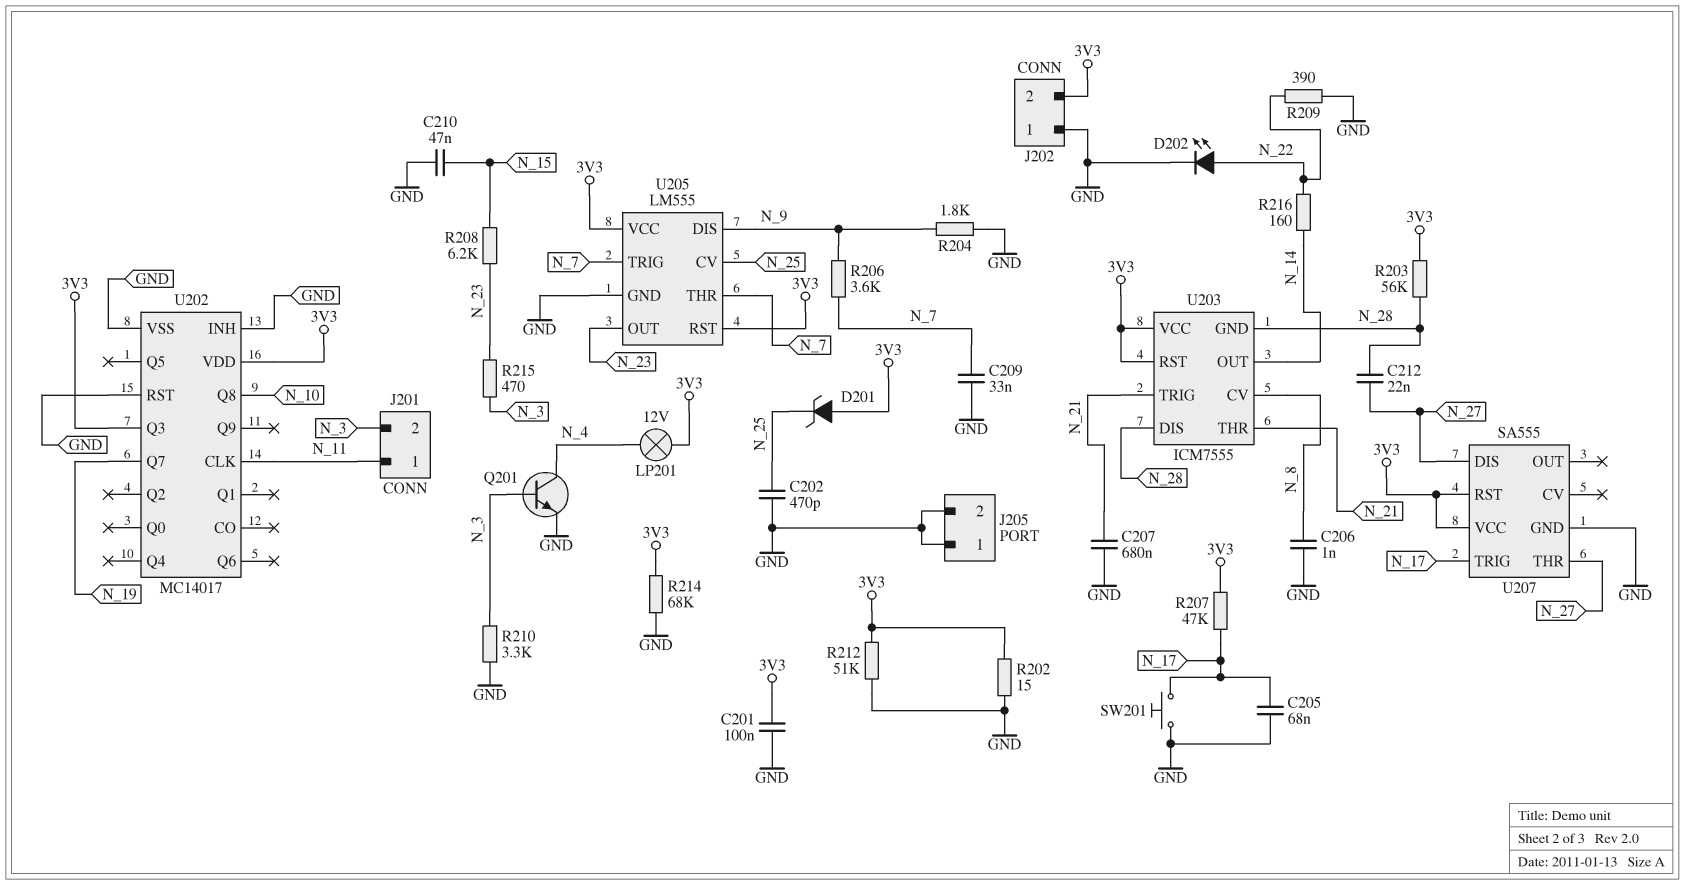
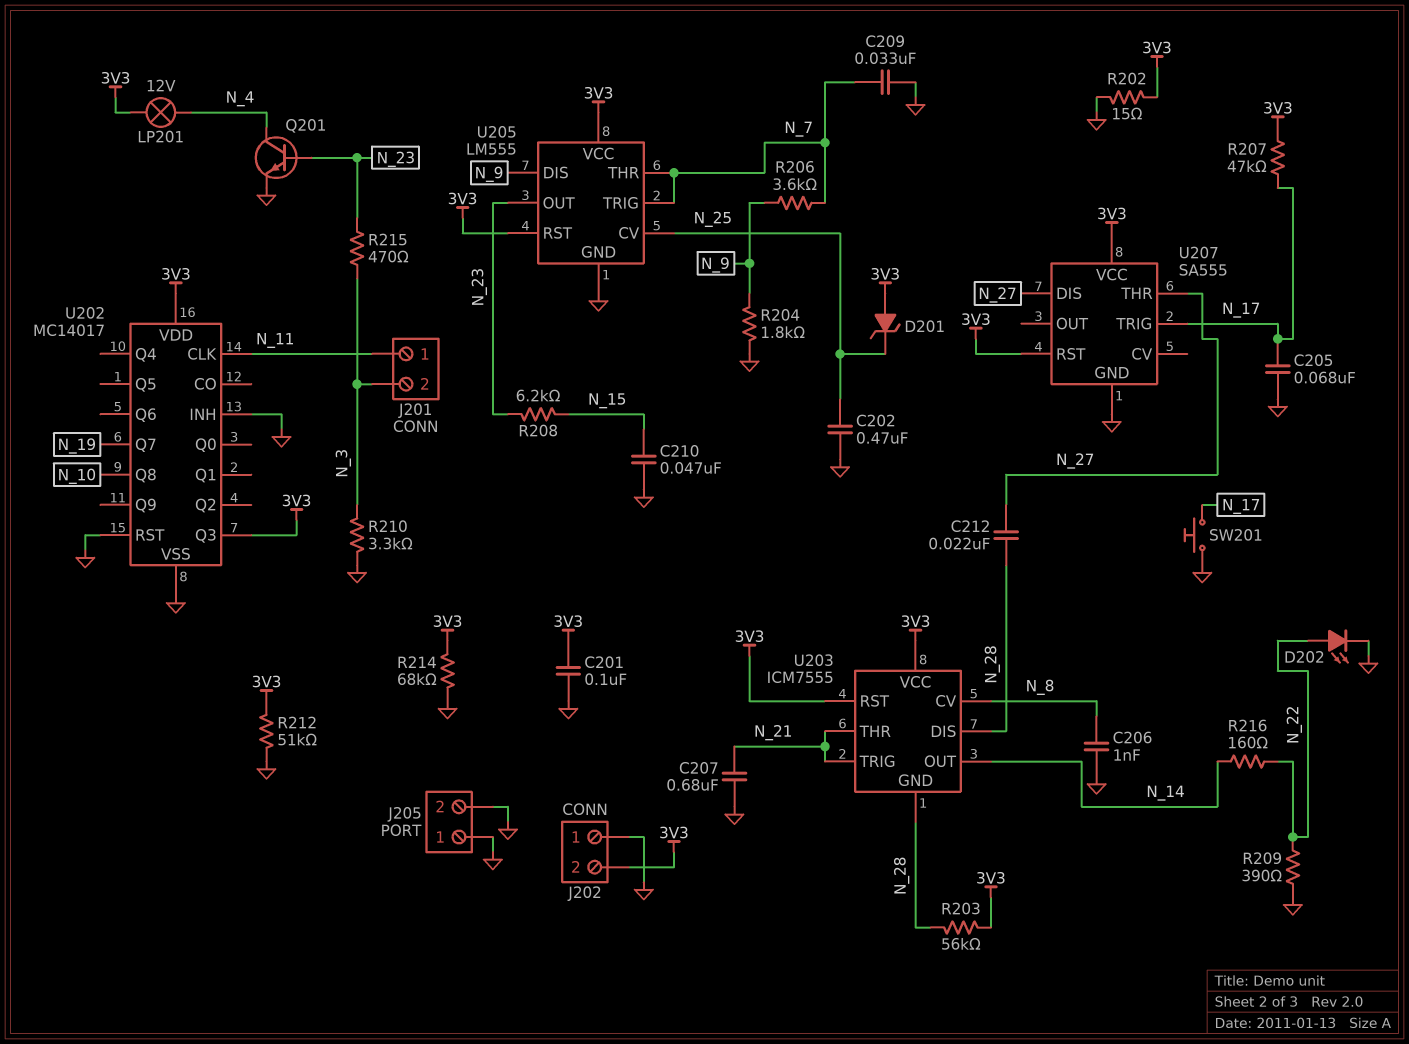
C202: 470pF (GND, N_25) -> 470nF (GND, N_25)
Q201: NPN (B N_3, C N_4, E GND) -> NPN (B N_23, C N_4, E GND)

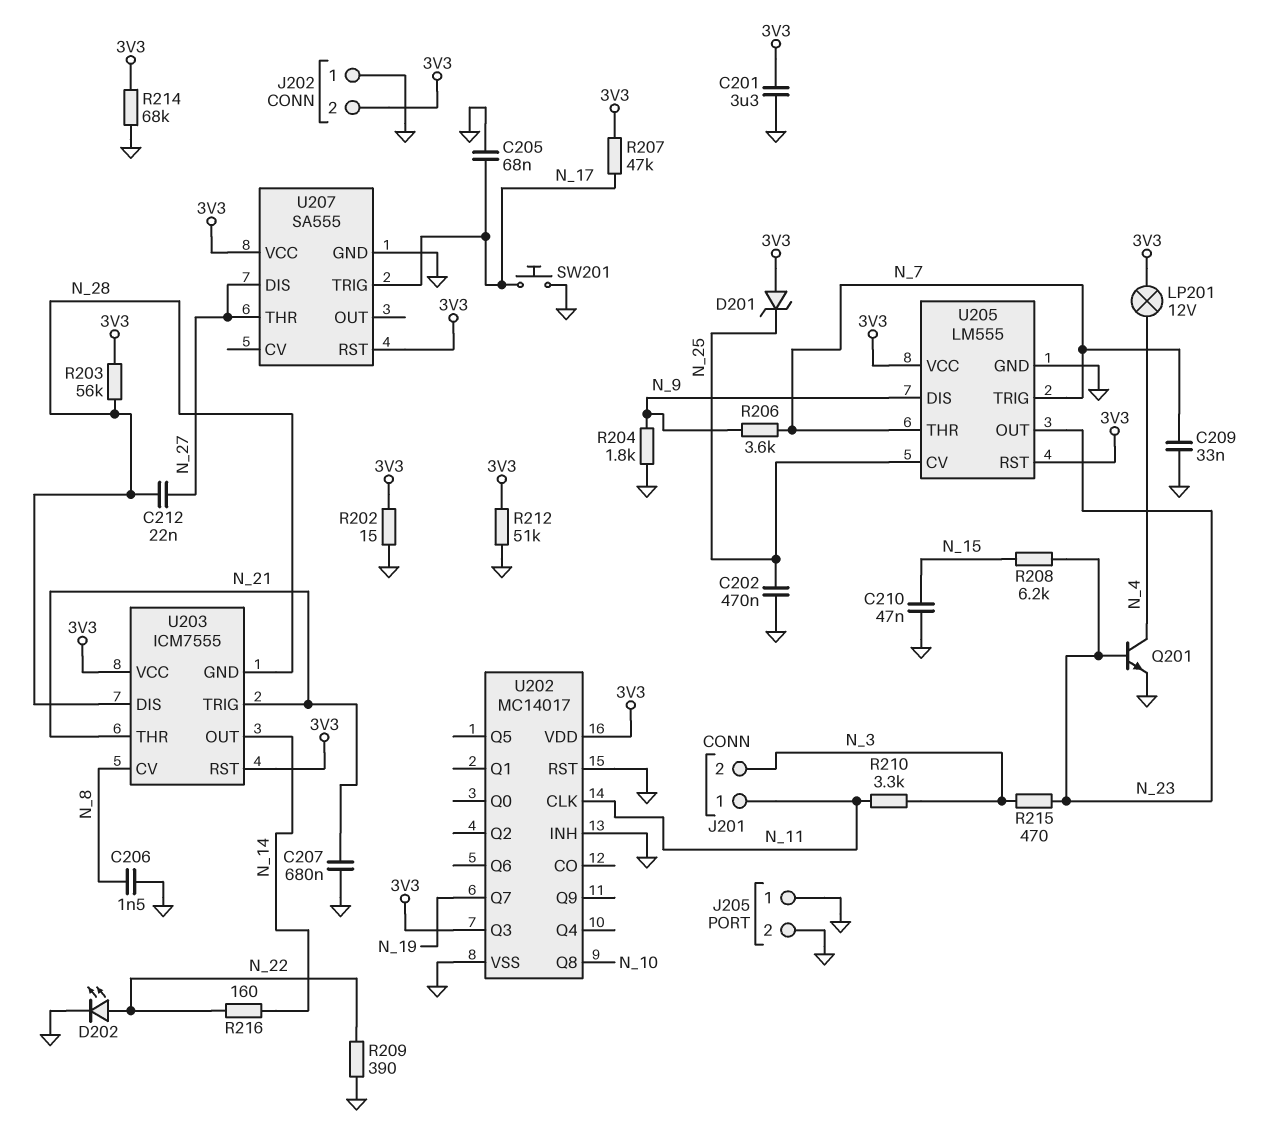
C201: 100nF (3V3, GND) -> 3.3uF (3V3, GND)
C206: 1nF (GND, N_8) -> 1.5nF (GND, N_8)
R210: 3.3k (GND, N_3) -> 3.3k (N_3, N_11)

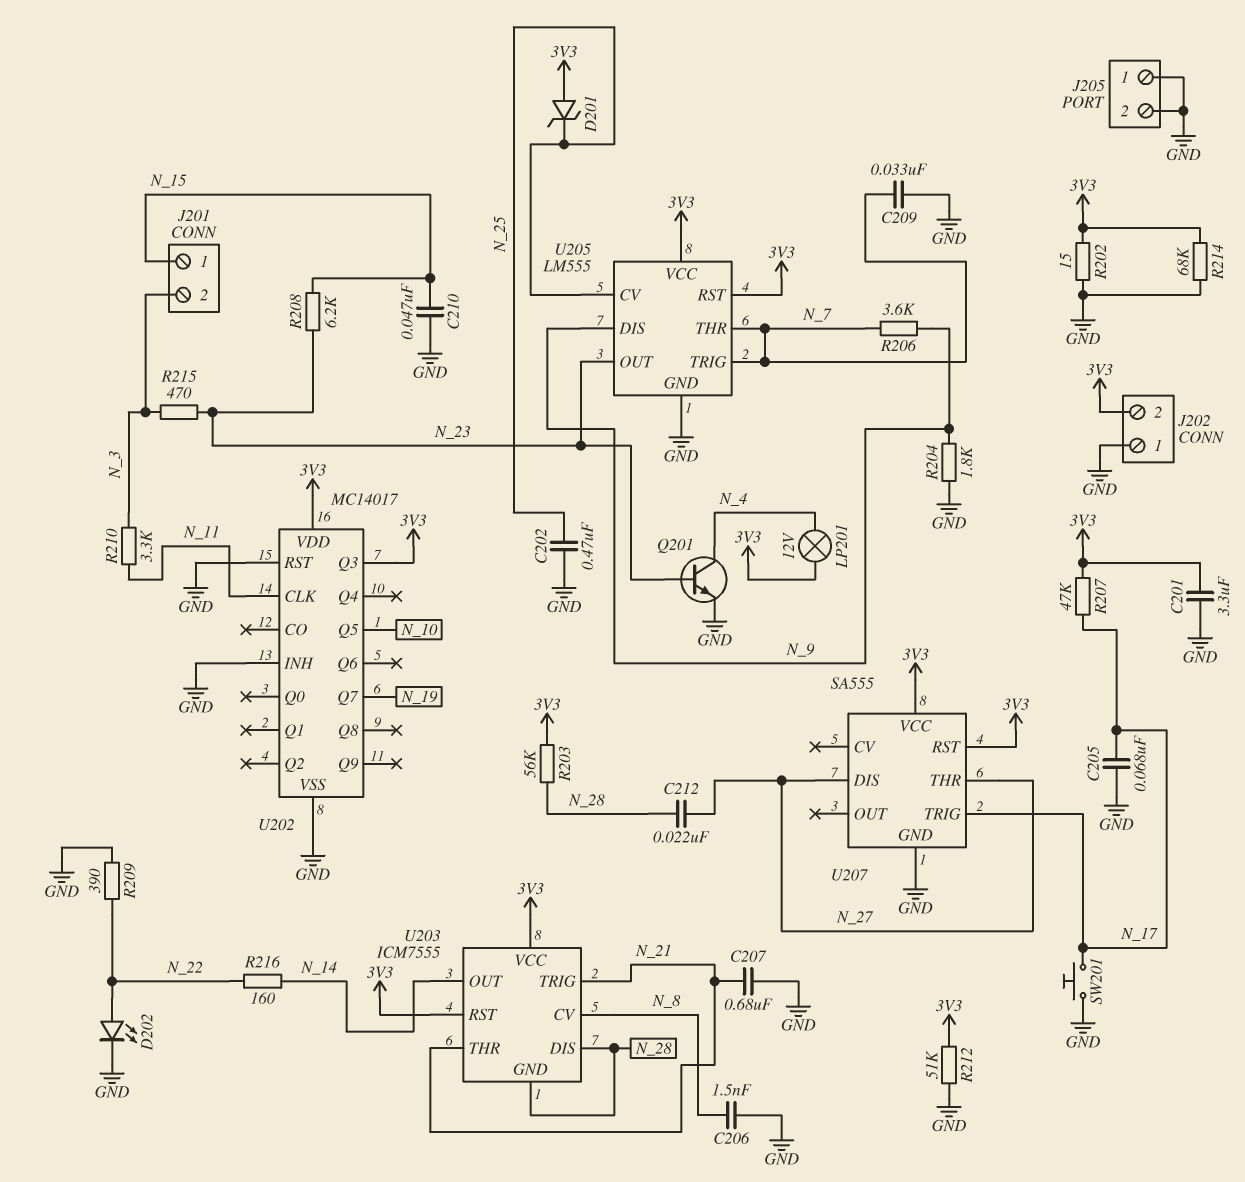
J201 pin 1: N_11 -> N_15
U202 pin Q5: none -> N_10
U202 pin Q8: N_10 -> none

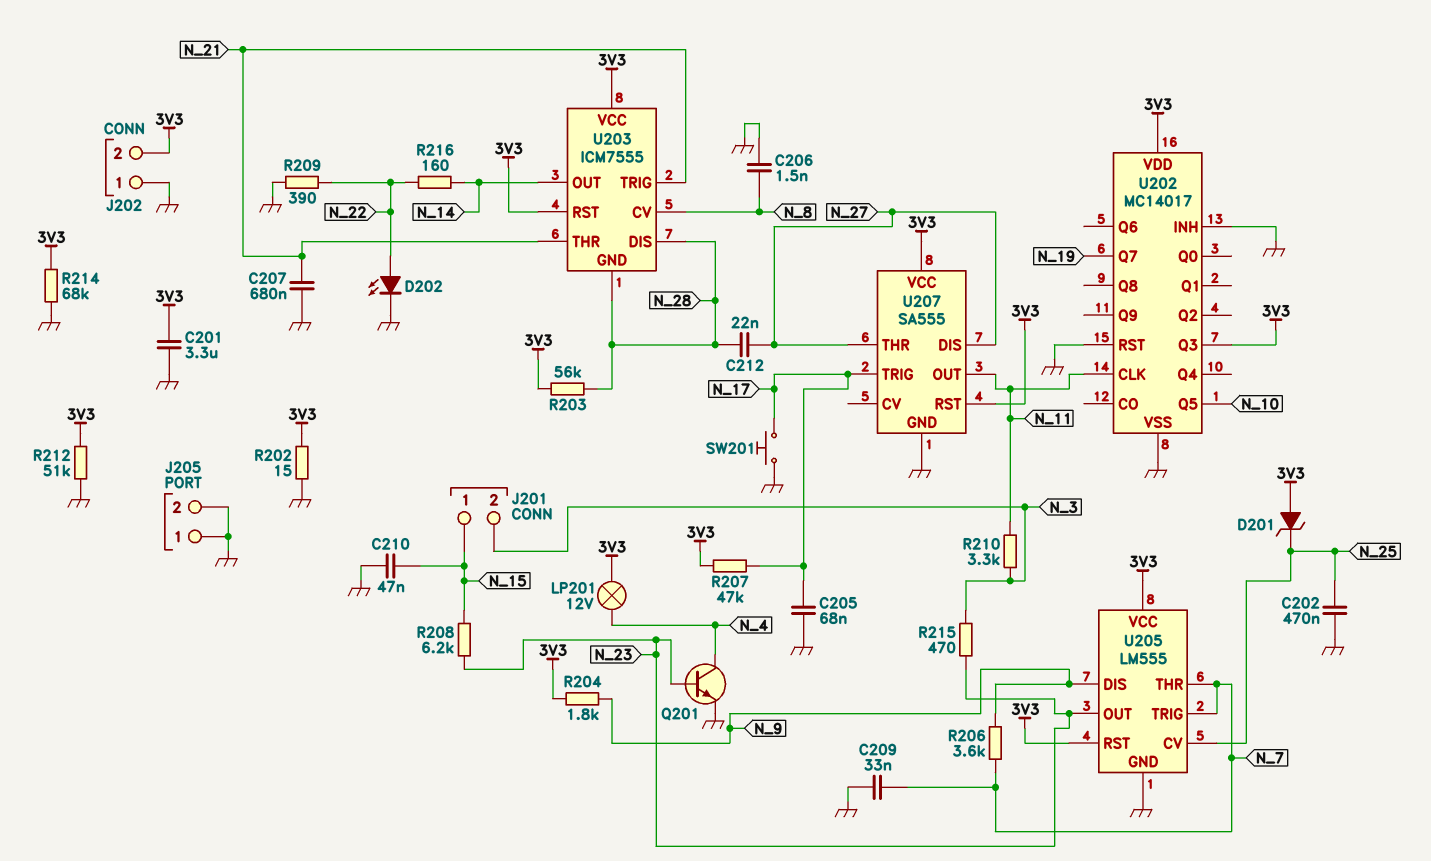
R204: 1.8k (GND, N_9) -> 1.8k (3V3, N_9)
U207 pin OUT: none -> N_11

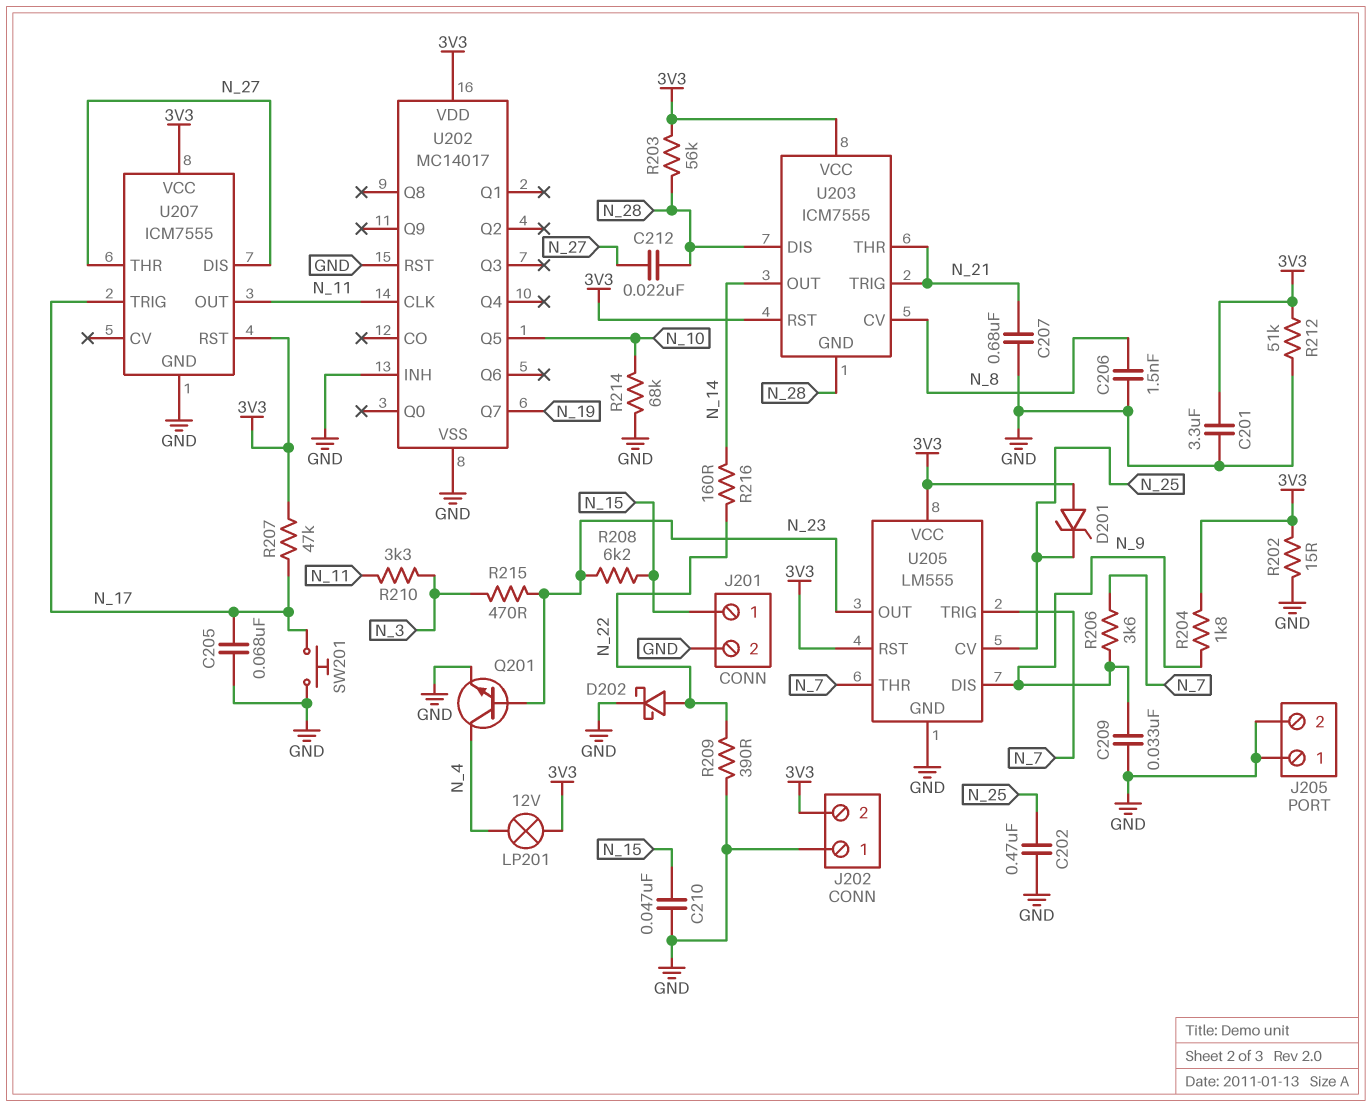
C209: 33nF (GND, N_7) -> 33nF (GND, N_9)
D202: LED (A N_22, K GND) -> schottky (A N_22, K GND)
J201 pin 2: N_3 -> GND
R214: 68k (3V3, GND) -> 68k (GND, N_10)
U202 pin Q3: 3V3 -> none
U207: SA555 -> ICM7555

